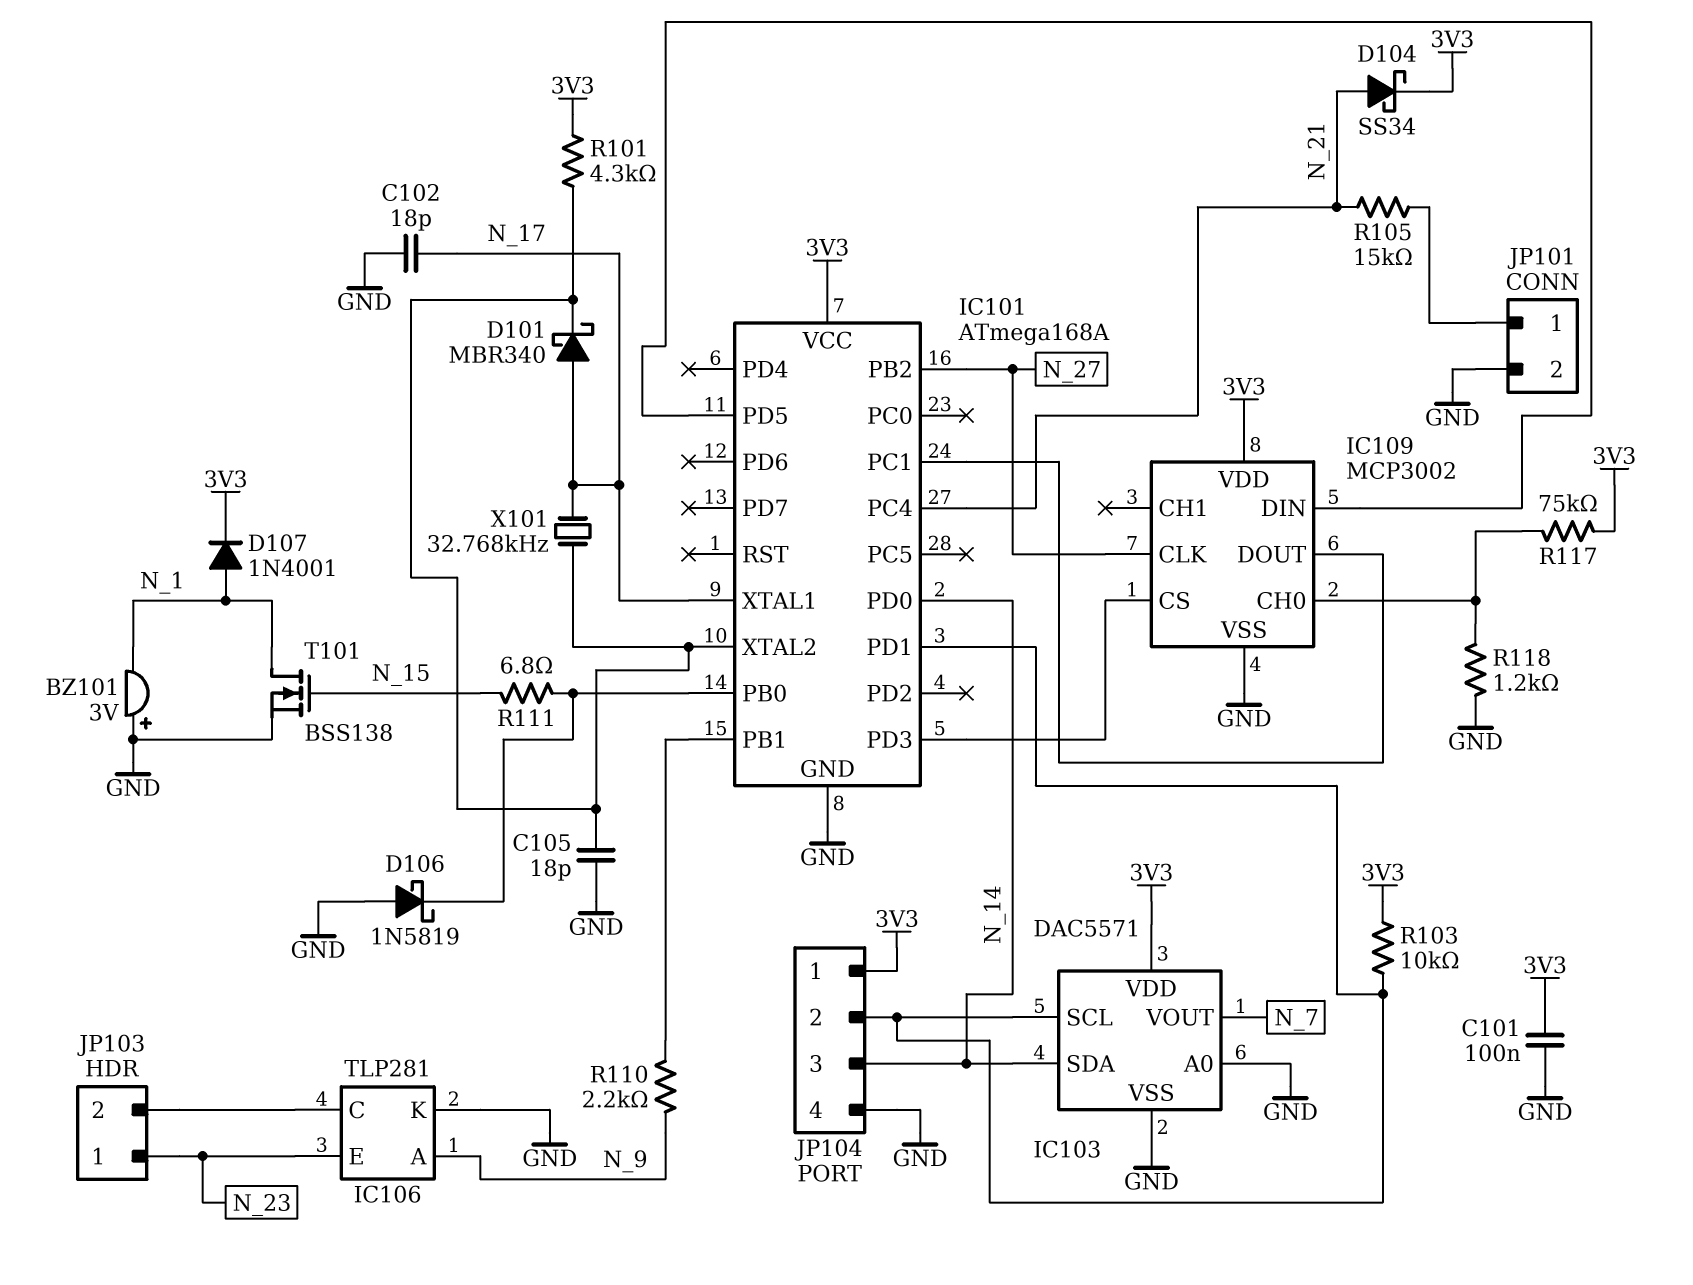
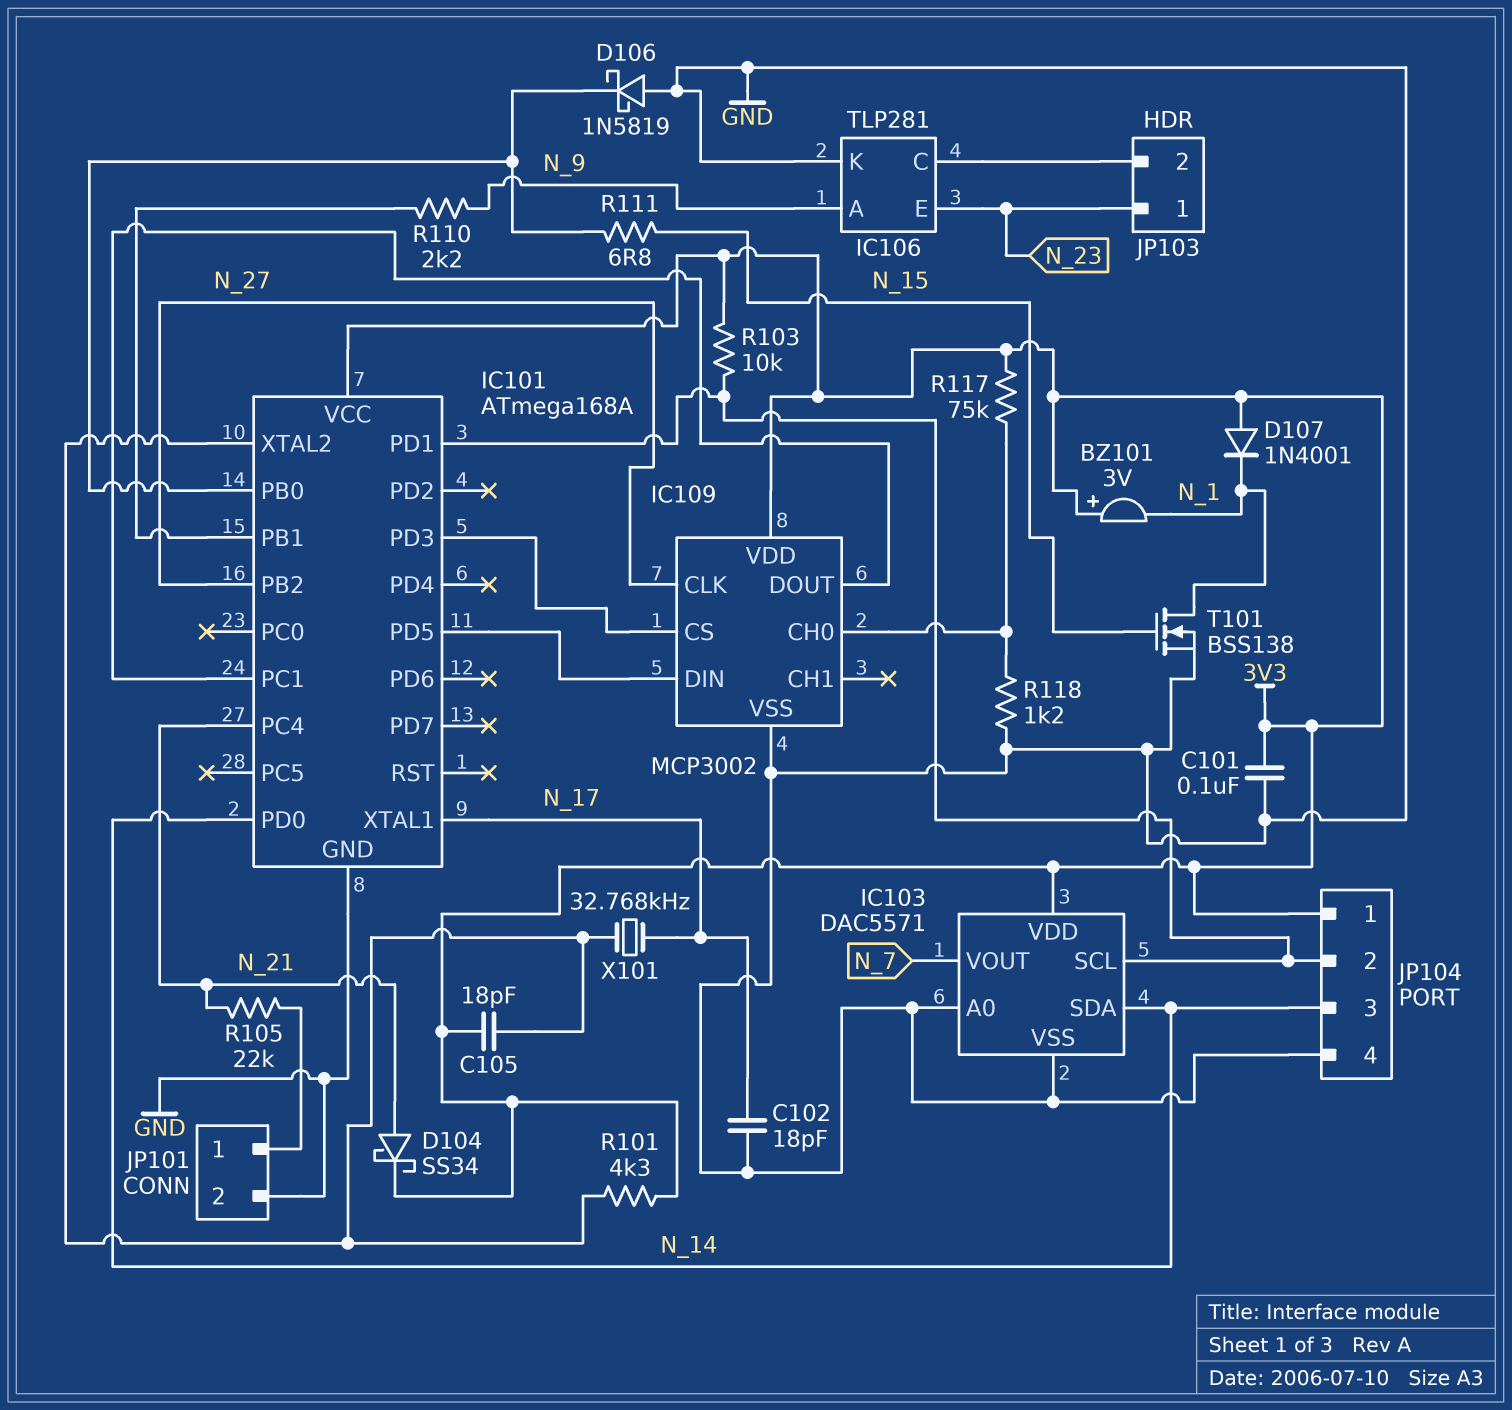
BZ101: buzzer 3V (plus GND, minus N_1) -> buzzer 3V (plus 3V3, minus N_1)
C105: 18pF (GND, IC101/XTAL2) -> 18pF (3V3, IC101/XTAL2)
D101: schottky MBR340 (A N_17, K IC101/XTAL2) -> none
D107: diode 1N4001 (A N_1, K 3V3) -> diode 1N4001 (A 3V3, K N_1)
R105: 15k (JP101/1, N_21) -> 22k (JP101/1, N_21)

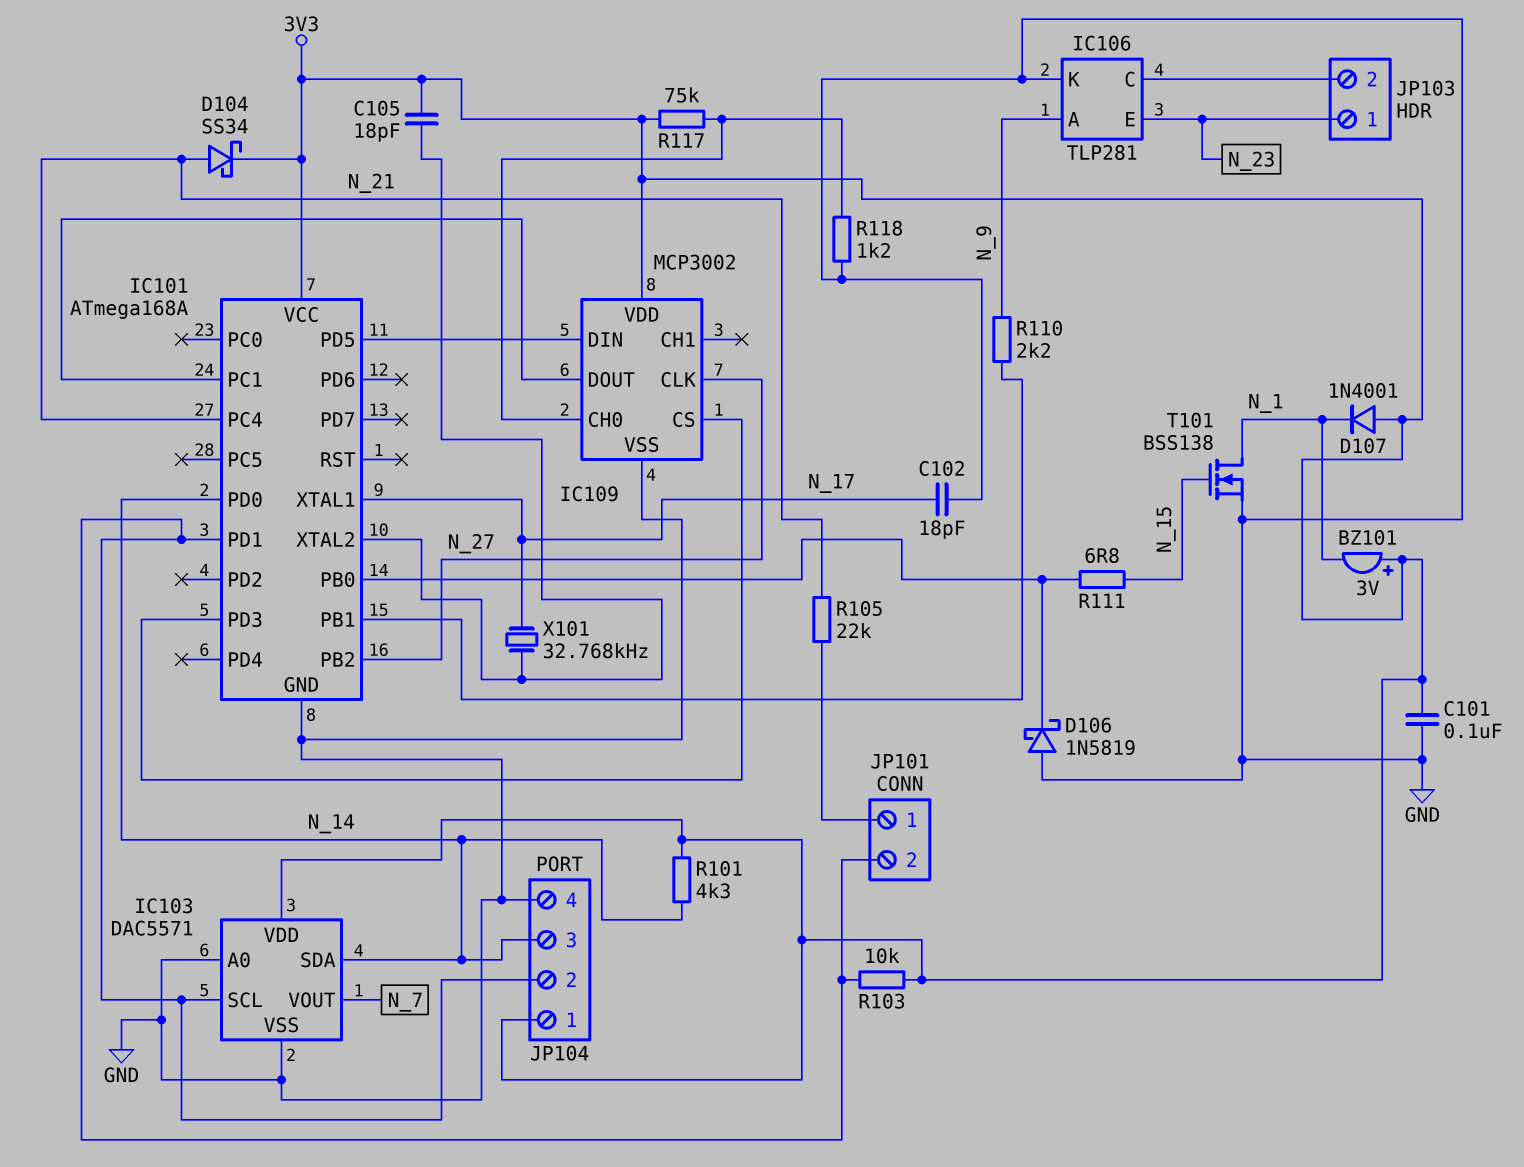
JP101 pin 2: GND -> IC101/PD1
R101: 4.3k (3V3, IC101/XTAL2) -> 4.3k (3V3, N_14)

